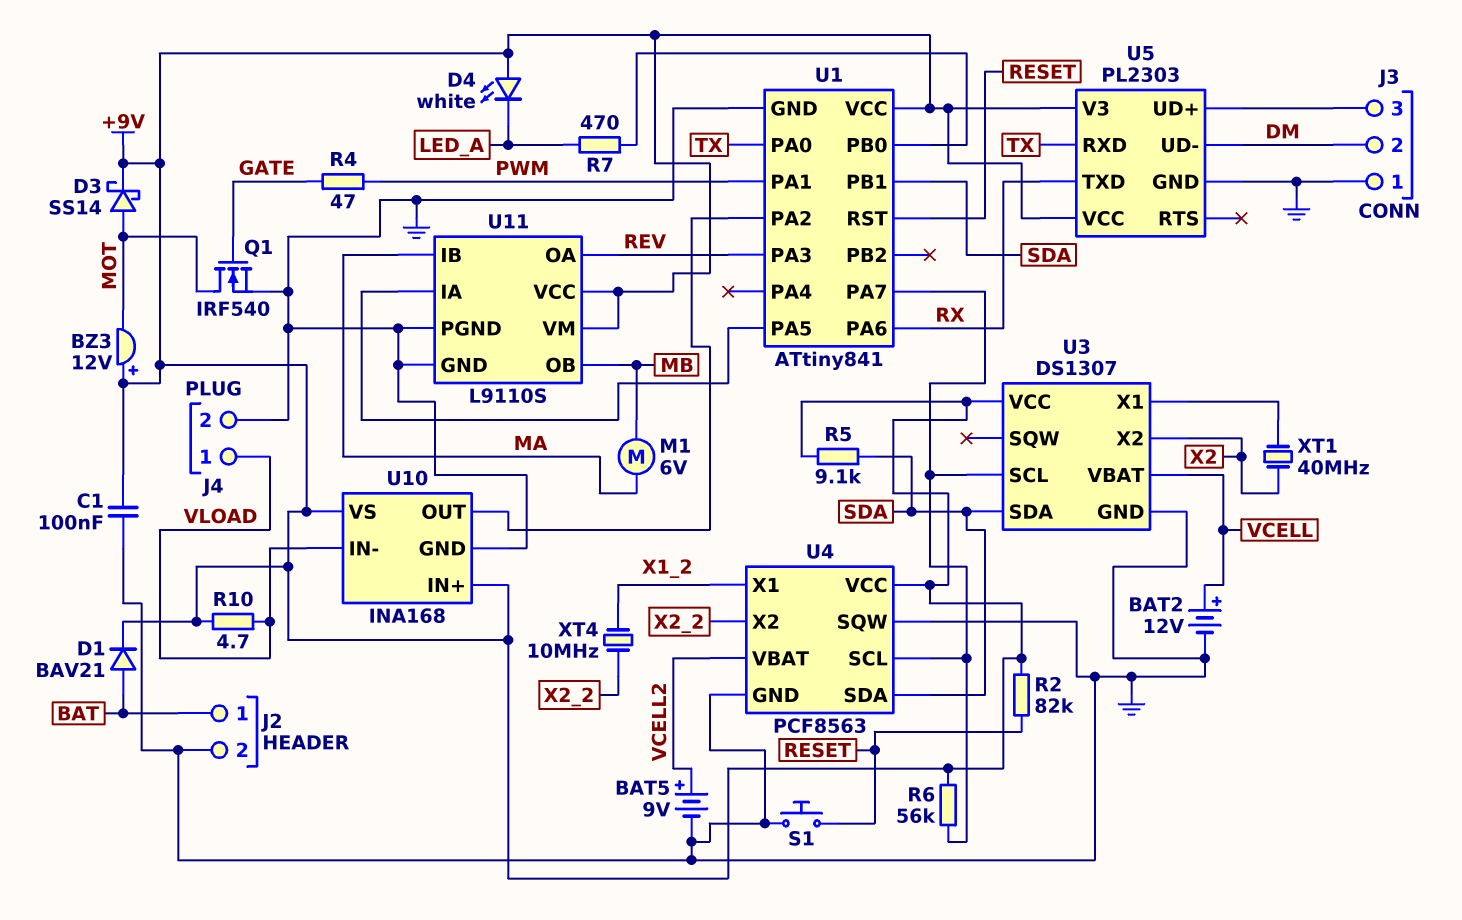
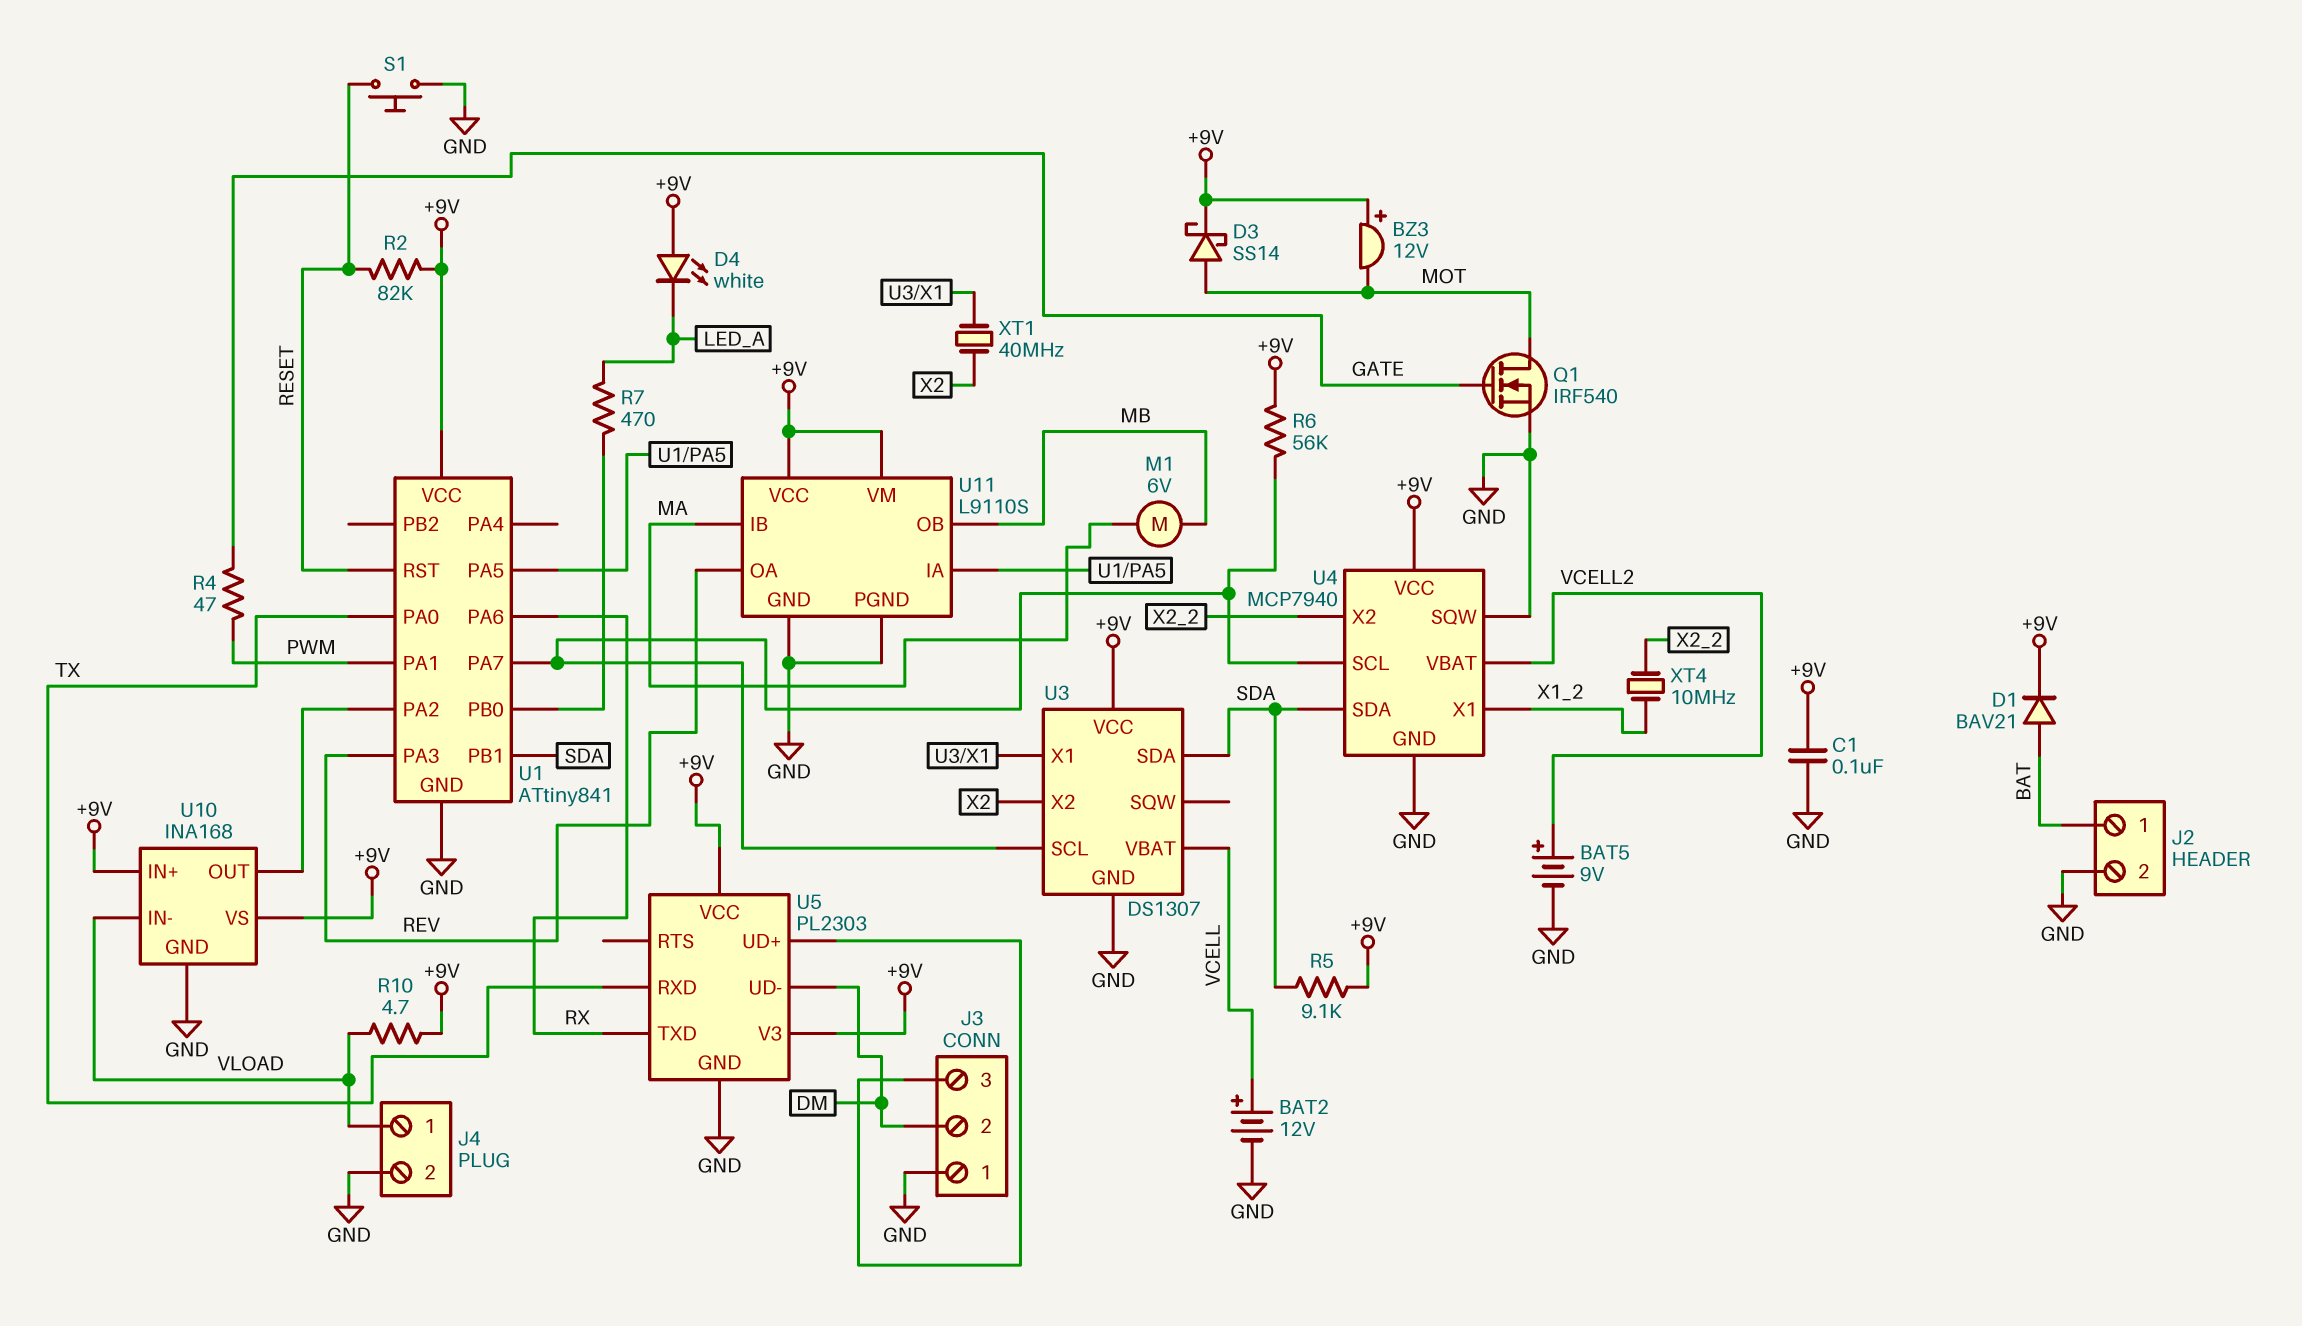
U4: PCF8563 -> MCP7940

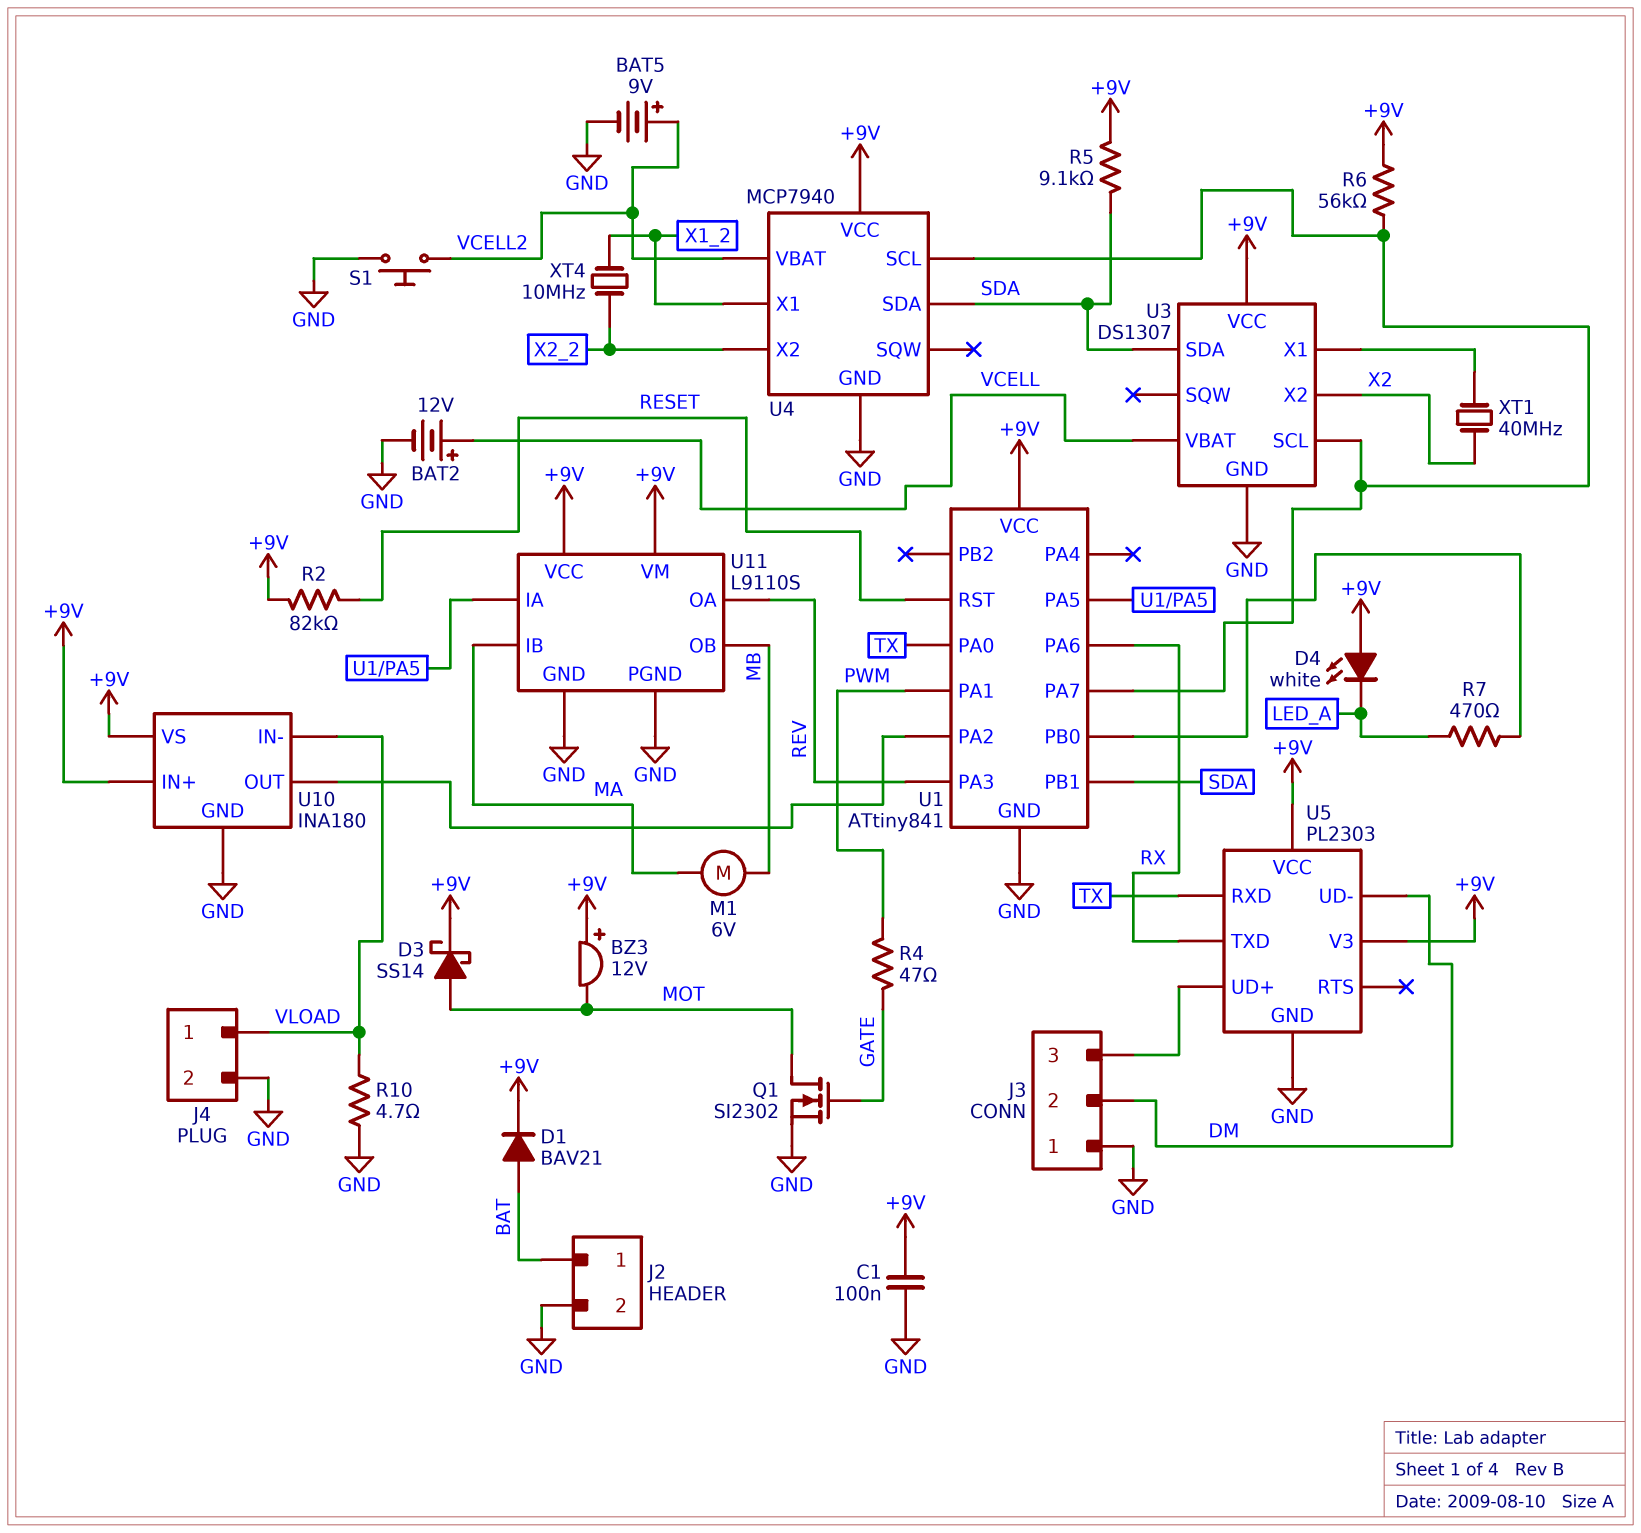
Q1: NMOS IRF540 (G GATE, D MOT, S GND) -> NMOS SI2302 (G GATE, D MOT, S GND)
R10: 4.7 (+9V, VLOAD) -> 4.7 (GND, VLOAD)
S1: button (GND, RESET) -> button (GND, VCELL2)
U4 pin SQW: GND -> none
U10: INA168 -> INA180

